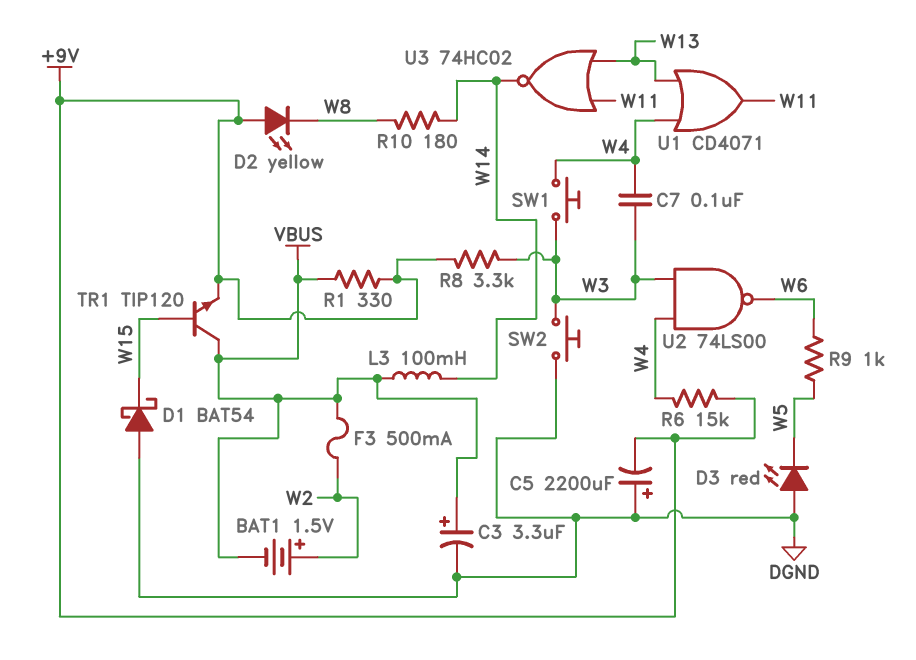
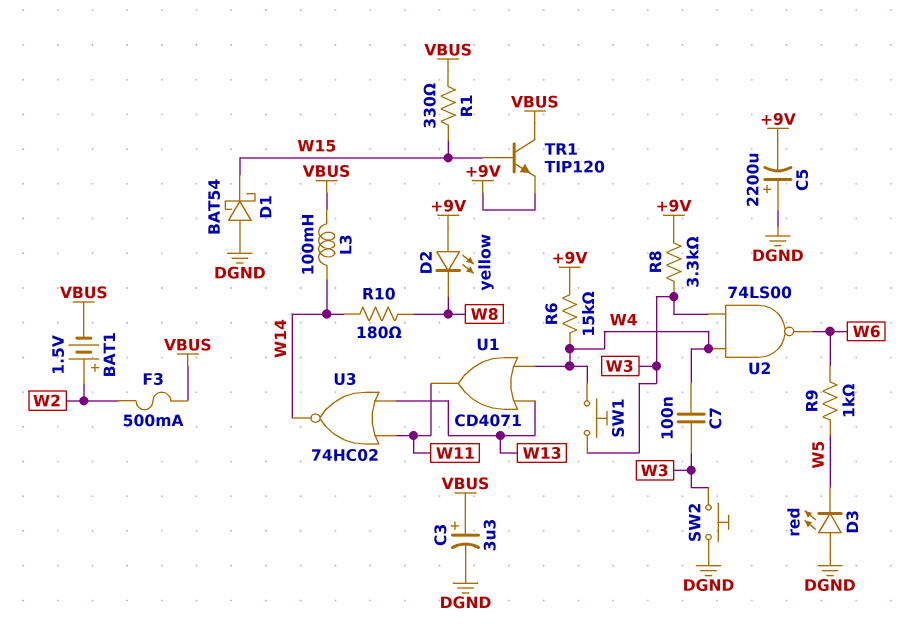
R1: 330 (+9V, VBUS) -> 330 (VBUS, W15)

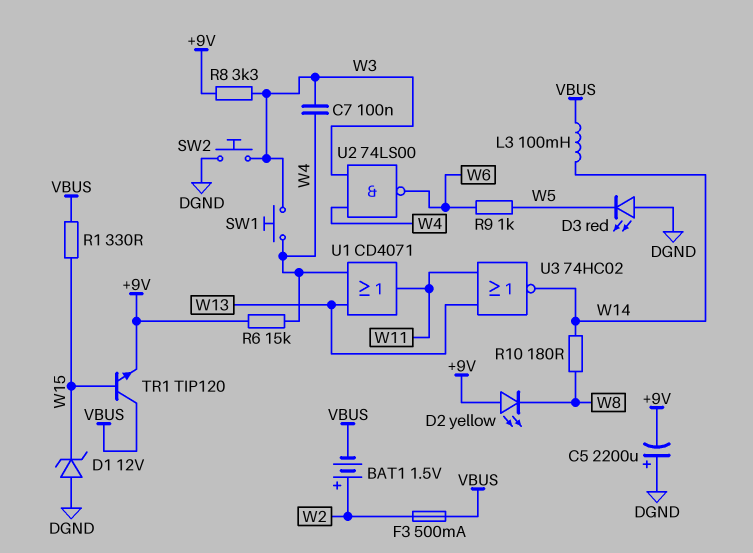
C3: 3.3uF (plus VBUS, minus DGND) -> none
D1: schottky BAT54 (A DGND, K W15) -> zener 12V (A DGND, K W15)

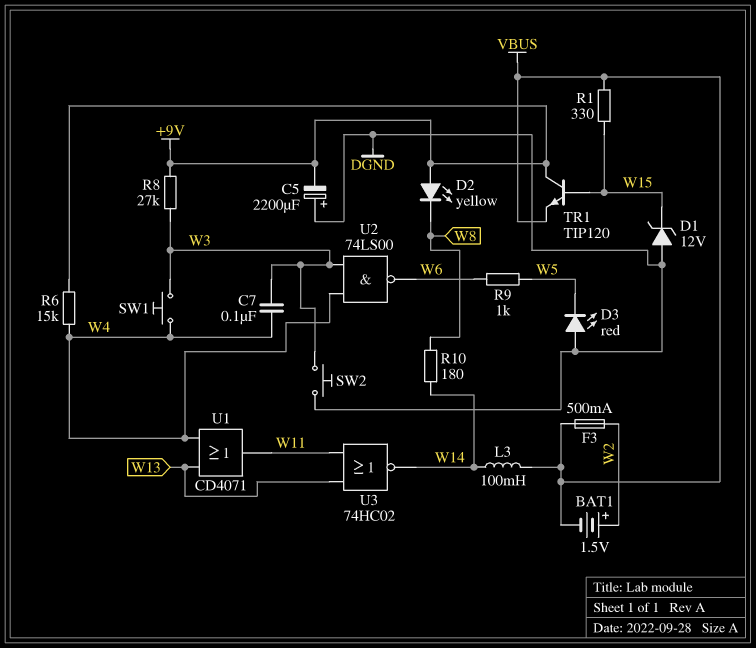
R8: 3.3k (+9V, W3) -> 27k (+9V, W3)
TR1: NPN TIP120 (B W15, C VBUS, E +9V) -> NPN TIP120 (B W15, C +9V, E VBUS)

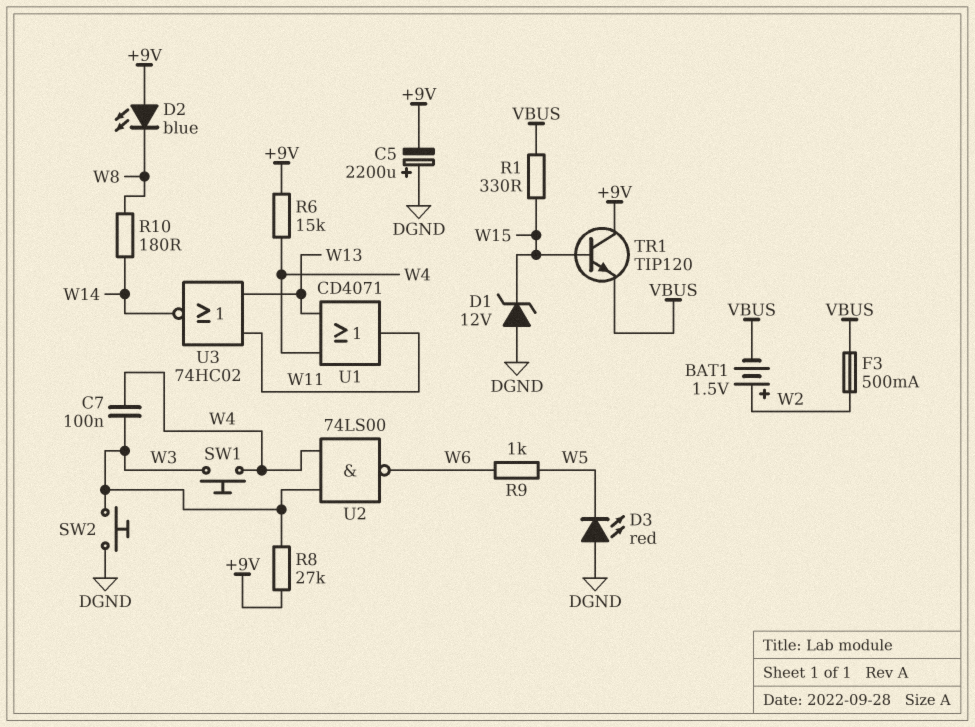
D2: LED yellow (A +9V, K W8) -> LED blue (A +9V, K W8)
L3: 100mH (VBUS, W14) -> none

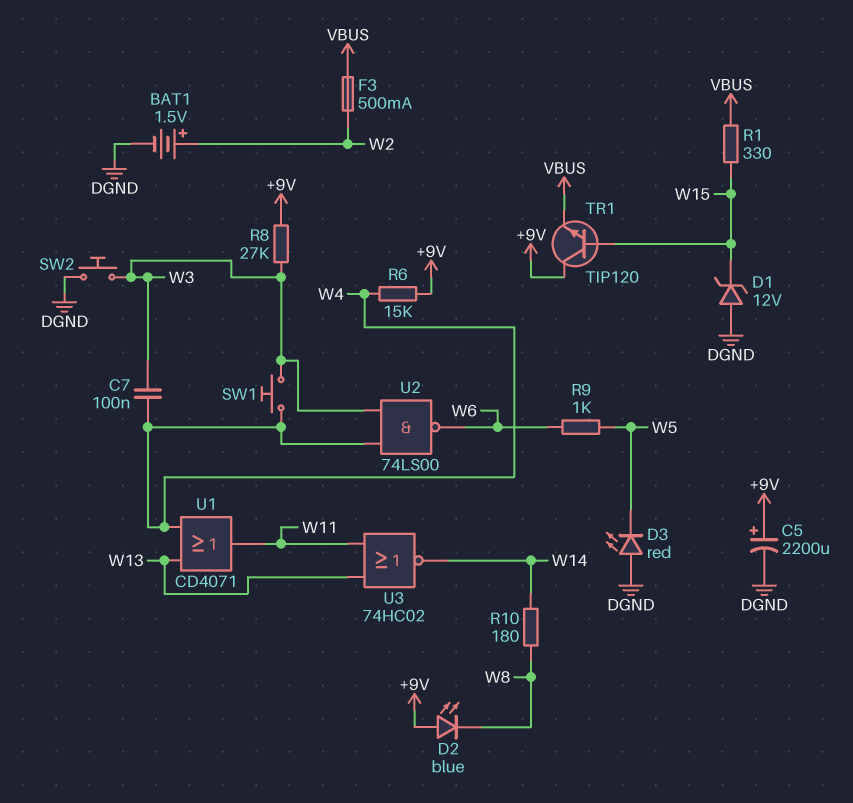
BAT1: 1.5V (plus W2, minus VBUS) -> 1.5V (plus W2, minus DGND)
C5: 2200uF (plus DGND, minus +9V) -> 2200uF (plus +9V, minus DGND)

